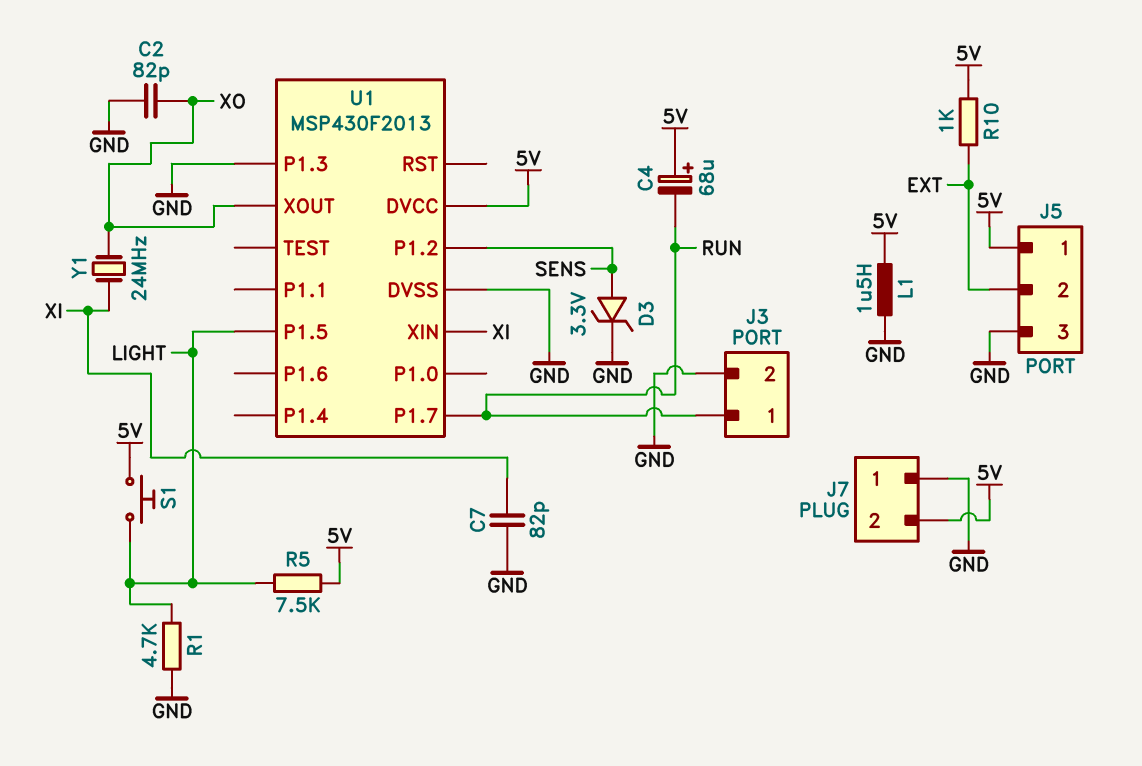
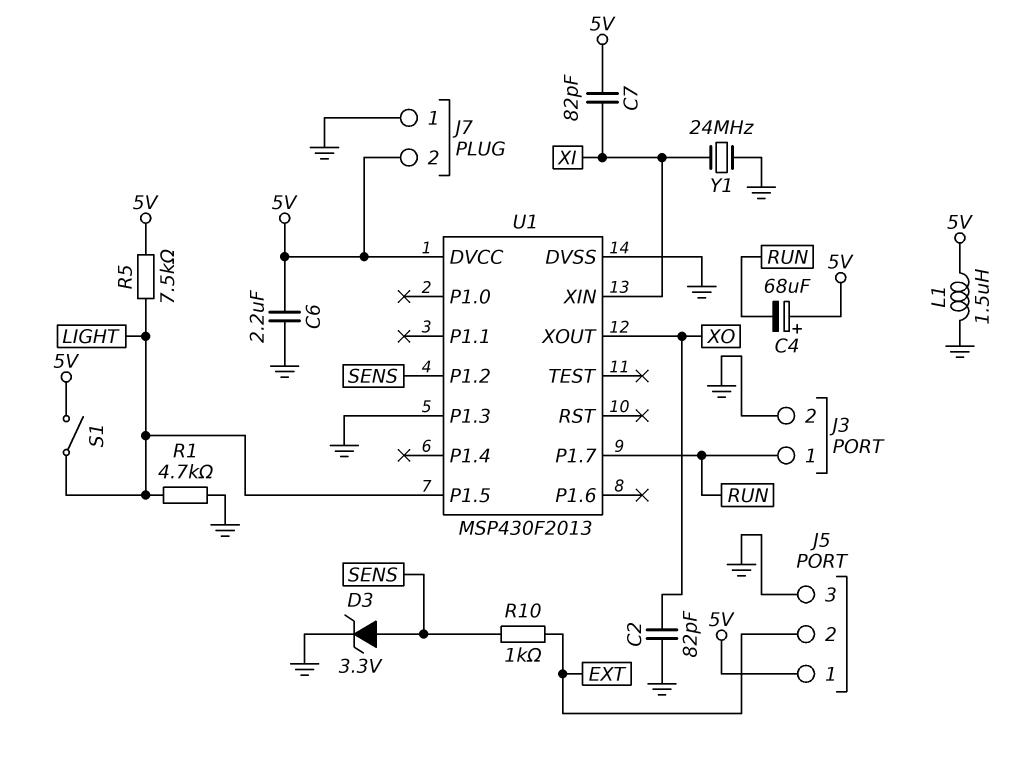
C6: none -> 2.2uF (5V, GND)
C7: 82pF (GND, XI) -> 82pF (5V, XI)
R10: 1k (5V, EXT) -> 1k (EXT, SENS)
S1: button (5V, LIGHT) -> switch (5V, LIGHT)
Y1: 24MHz (XI, XO) -> 24MHz (GND, XI)

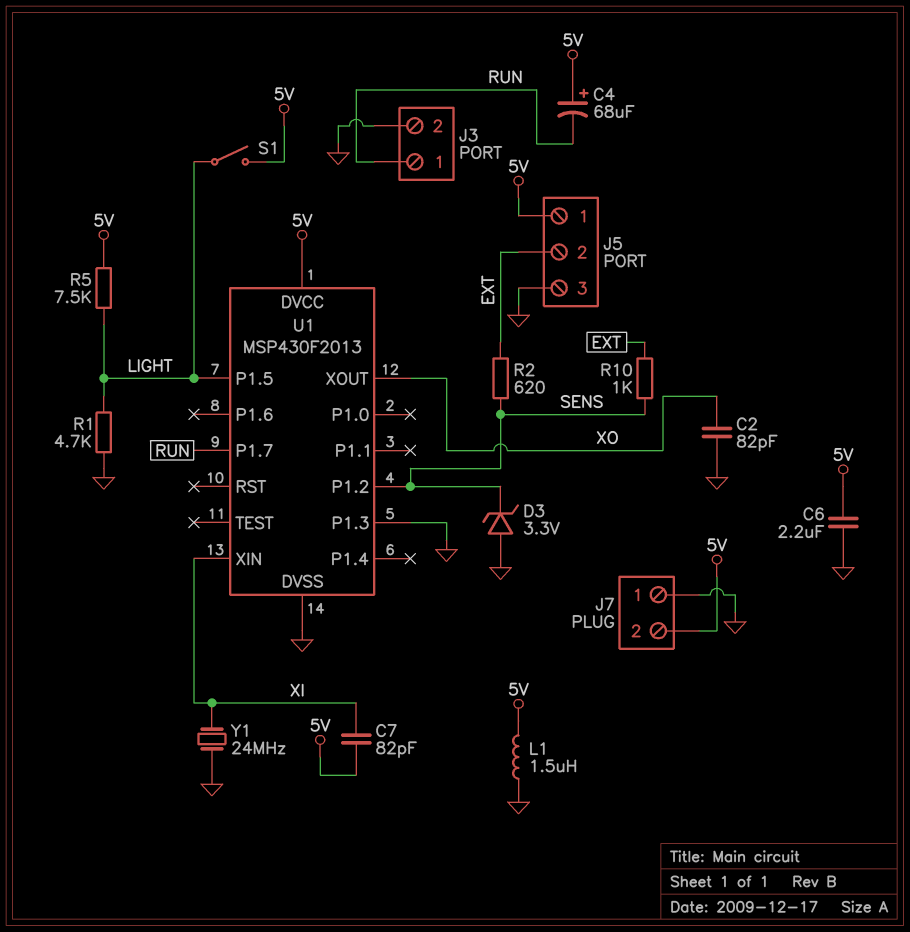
D3: zener 3.3V (A SENS, K GND) -> zener 3.3V (A GND, K SENS)
R2: none -> 620 (EXT, SENS)

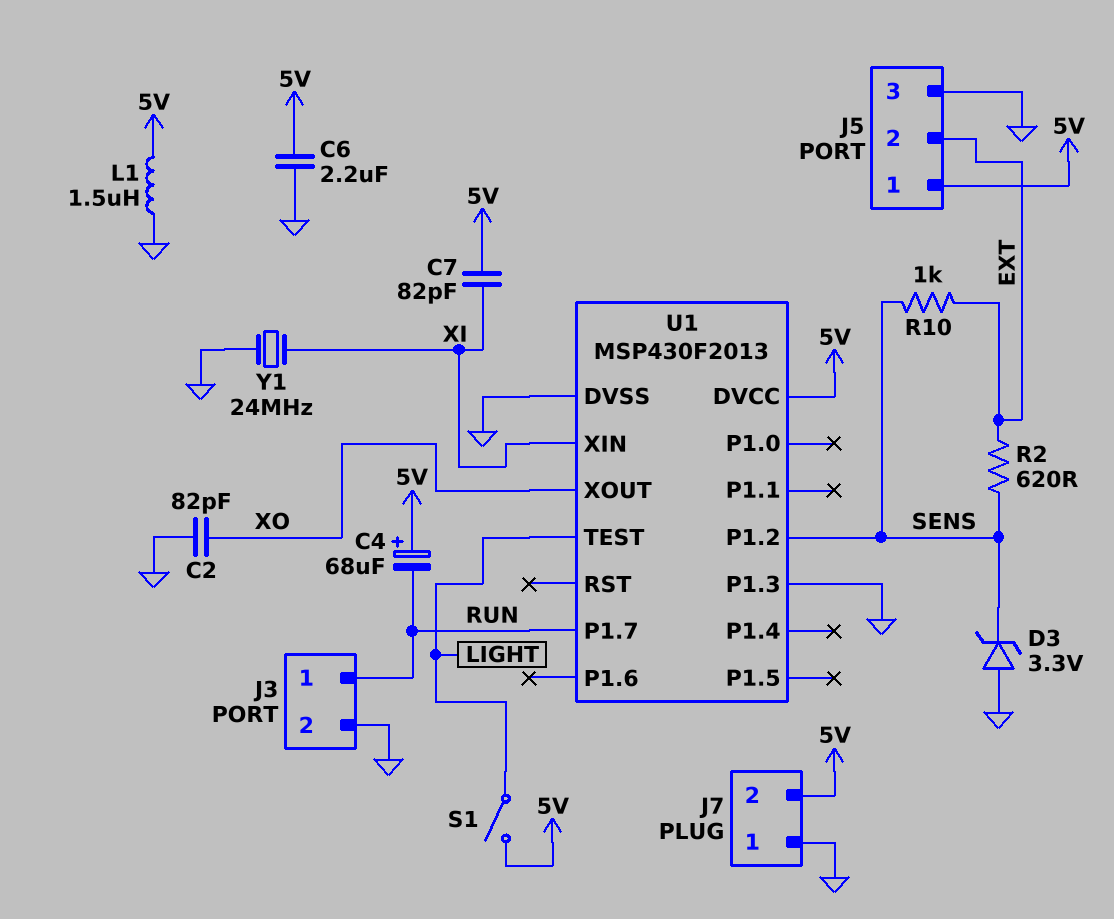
R1: 4.7k (GND, LIGHT) -> none
R5: 7.5k (5V, LIGHT) -> none
U1 pin P1.5: LIGHT -> none
U1 pin TEST: none -> LIGHT

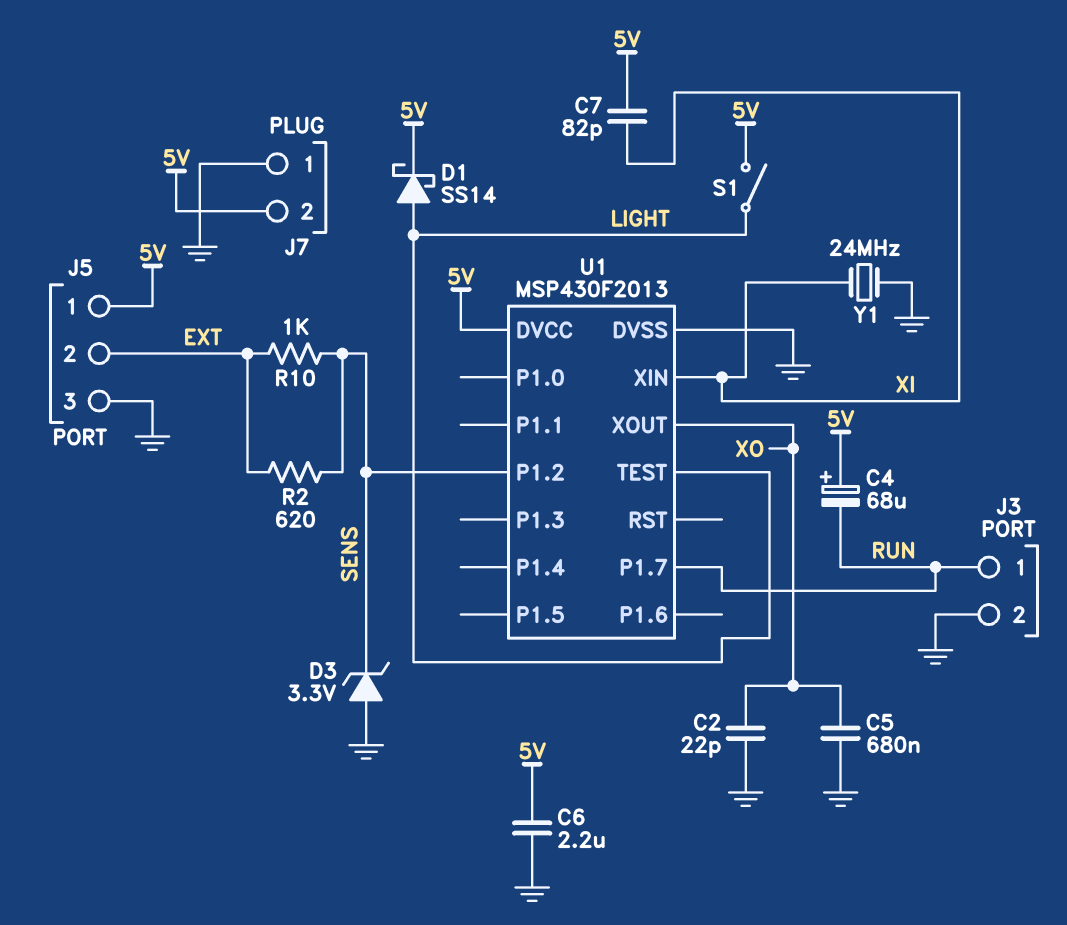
C2: 82pF (GND, XO) -> 22pF (GND, XO)
C5: none -> 680nF (GND, XO)
D1: none -> schottky SS14 (A LIGHT, K 5V)
L1: 1.5uH (5V, GND) -> none
U1 pin P1.3: GND -> none

